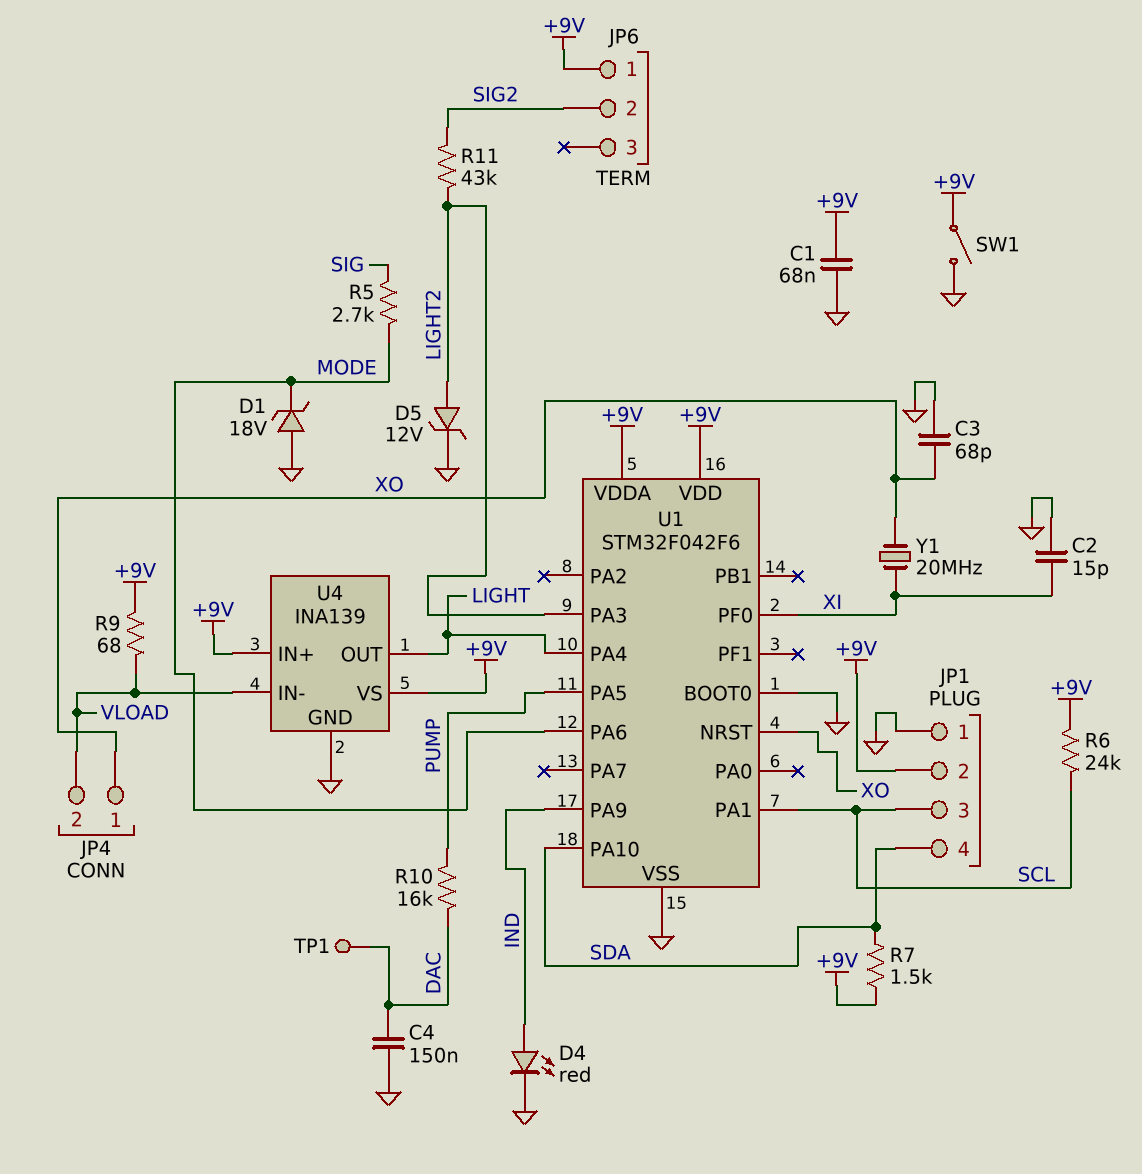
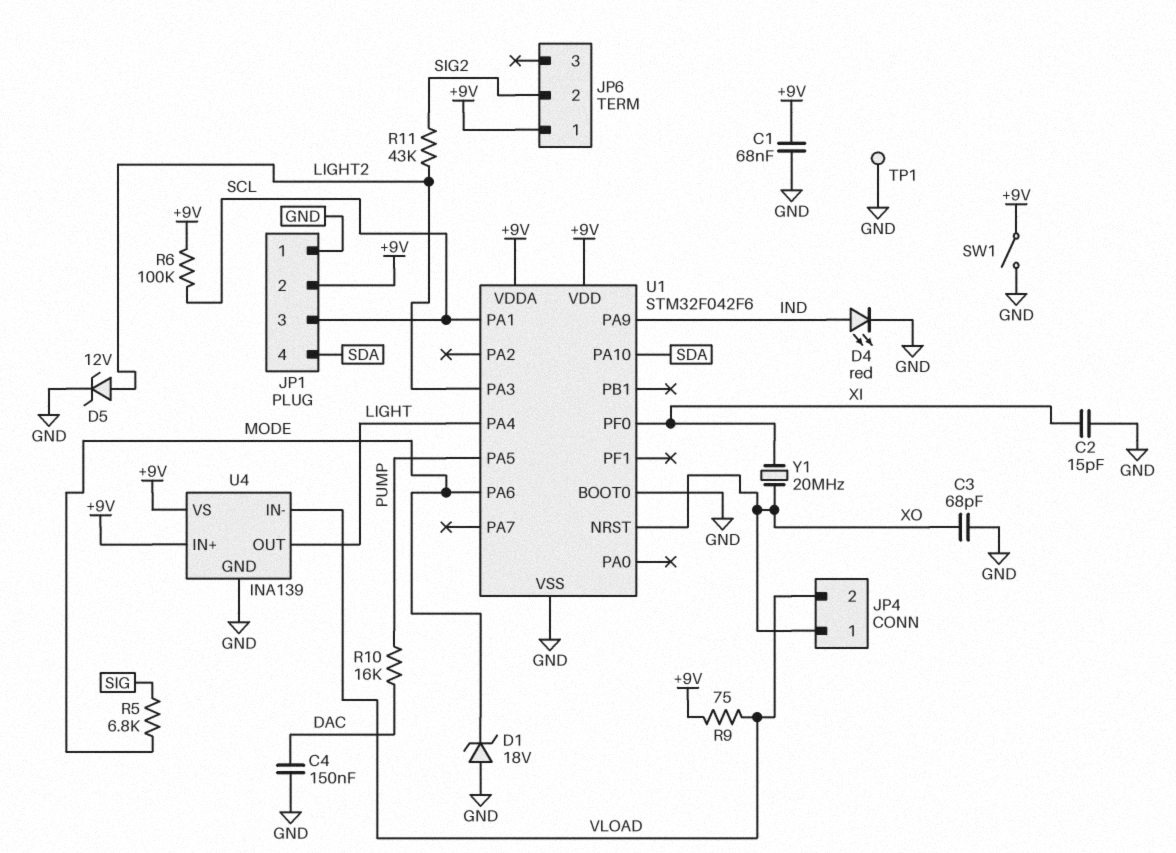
R5: 2.7k (MODE, SIG) -> 6.8k (MODE, SIG)
R6: 24k (+9V, SCL) -> 100k (+9V, SCL)
R7: 1.5k (+9V, SDA) -> none
R9: 68 (+9V, VLOAD) -> 75 (+9V, VLOAD)
TP1: test point (DAC) -> test point (GND)

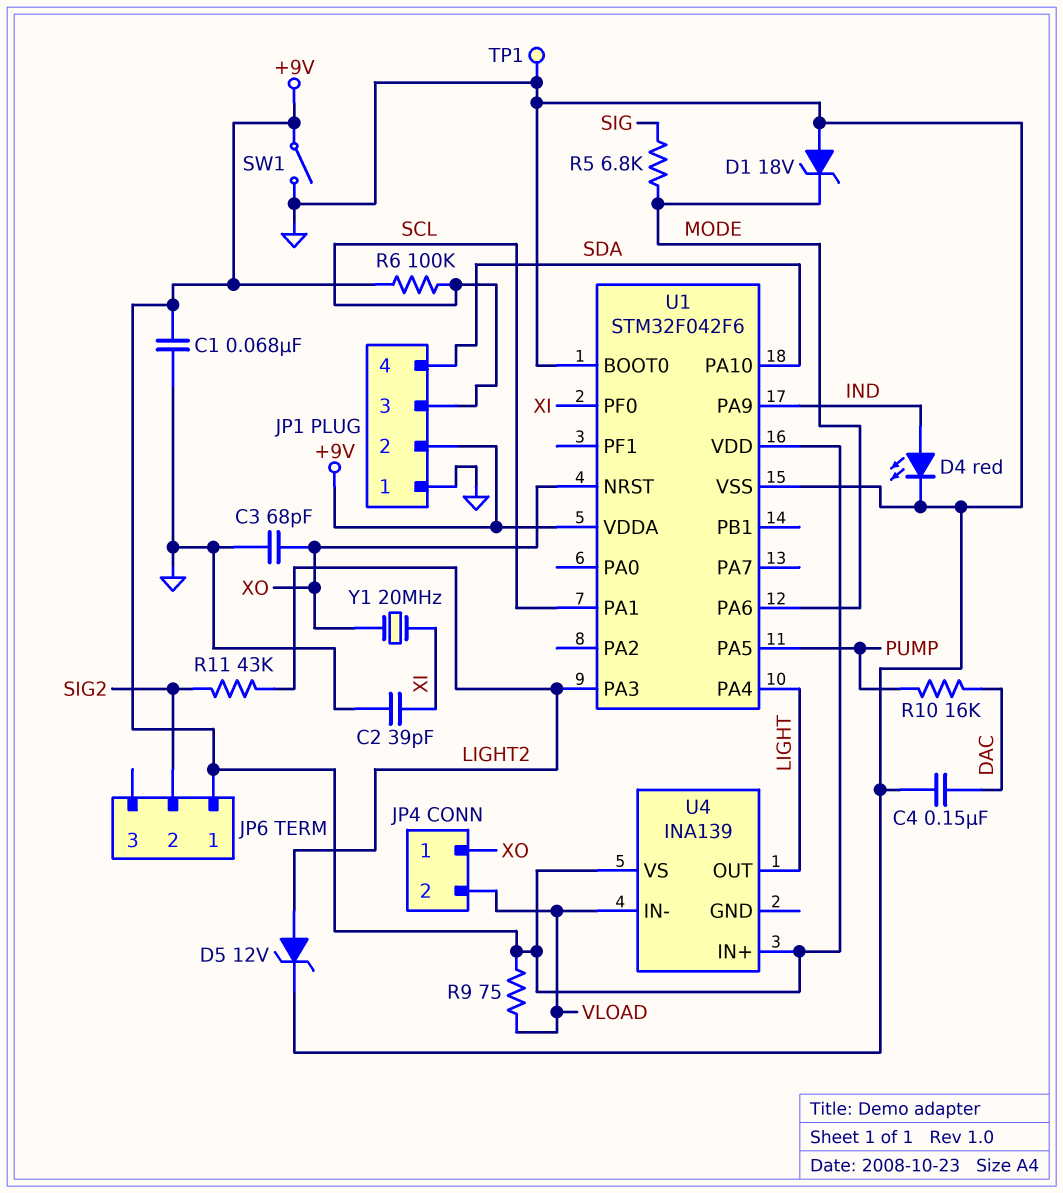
C2: 15pF (GND, XI) -> 39pF (GND, XI)
U4 pin GND: GND -> none

